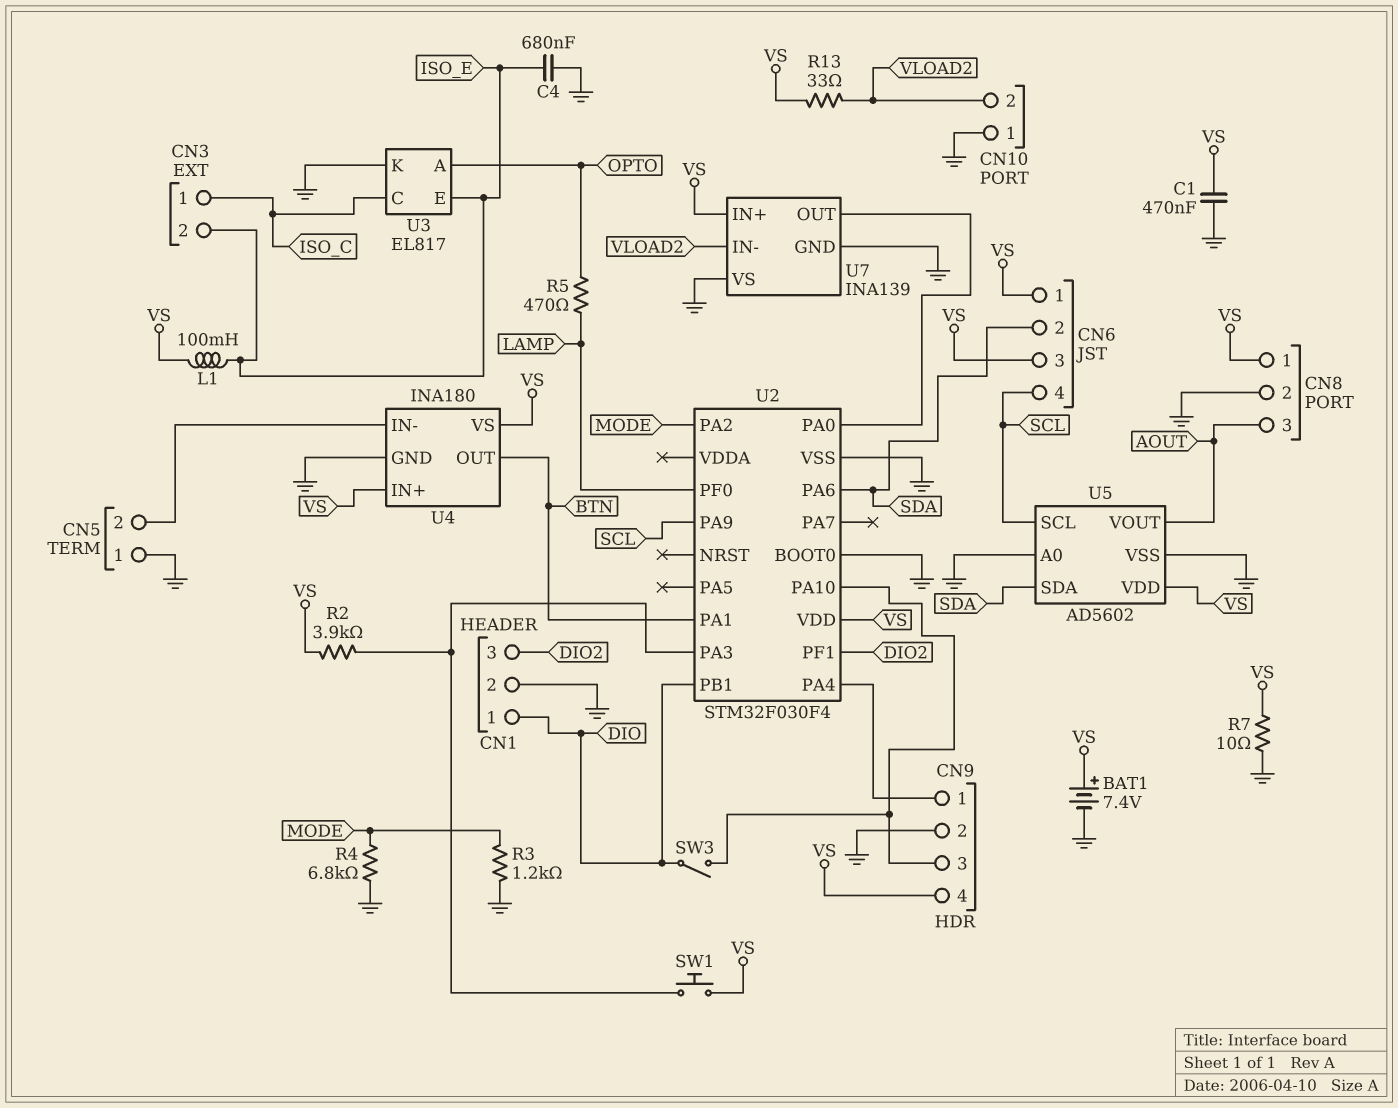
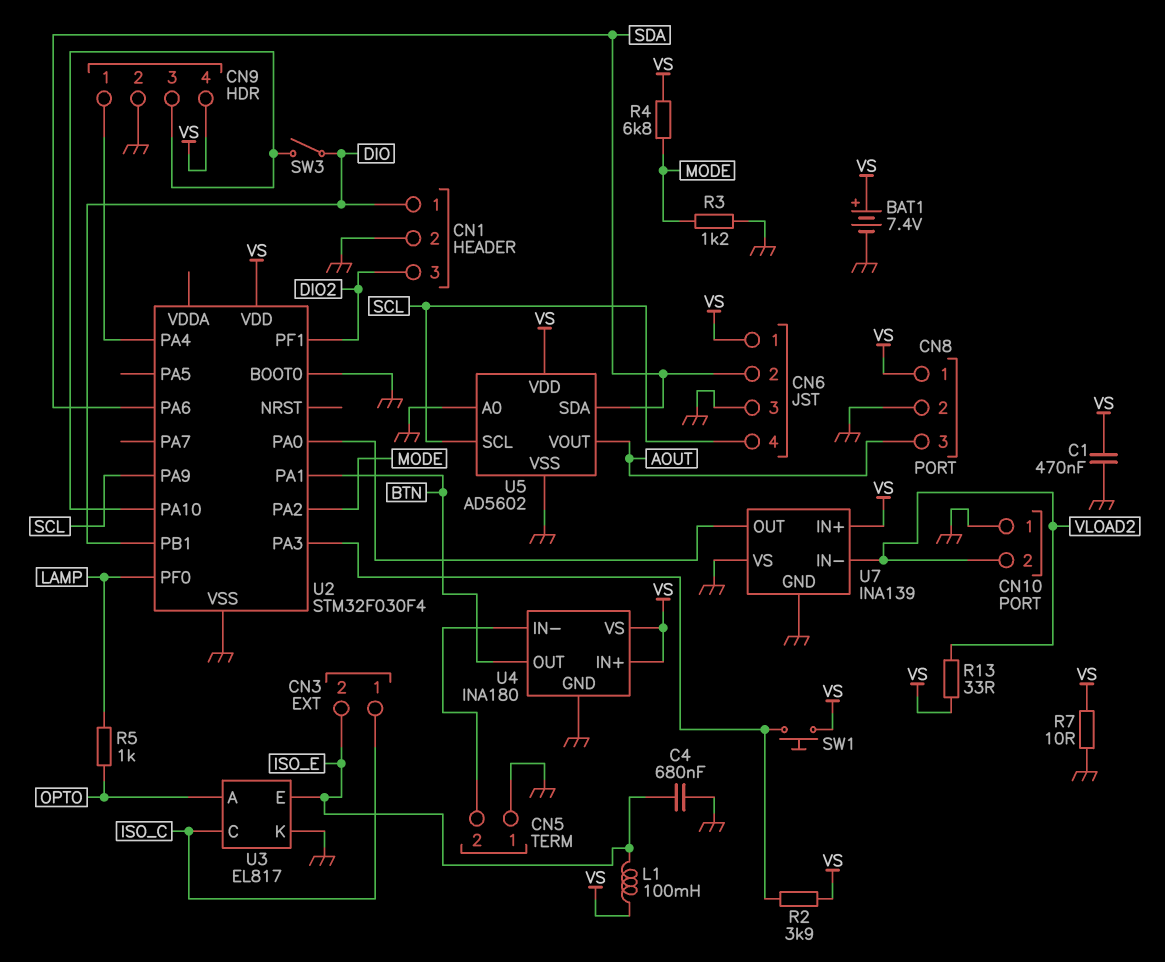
CN6 pin 3: VS -> GND
R4: 6.8k (GND, MODE) -> 6.8k (MODE, VS)
R5: 470 (LAMP, OPTO) -> 1k (LAMP, OPTO)

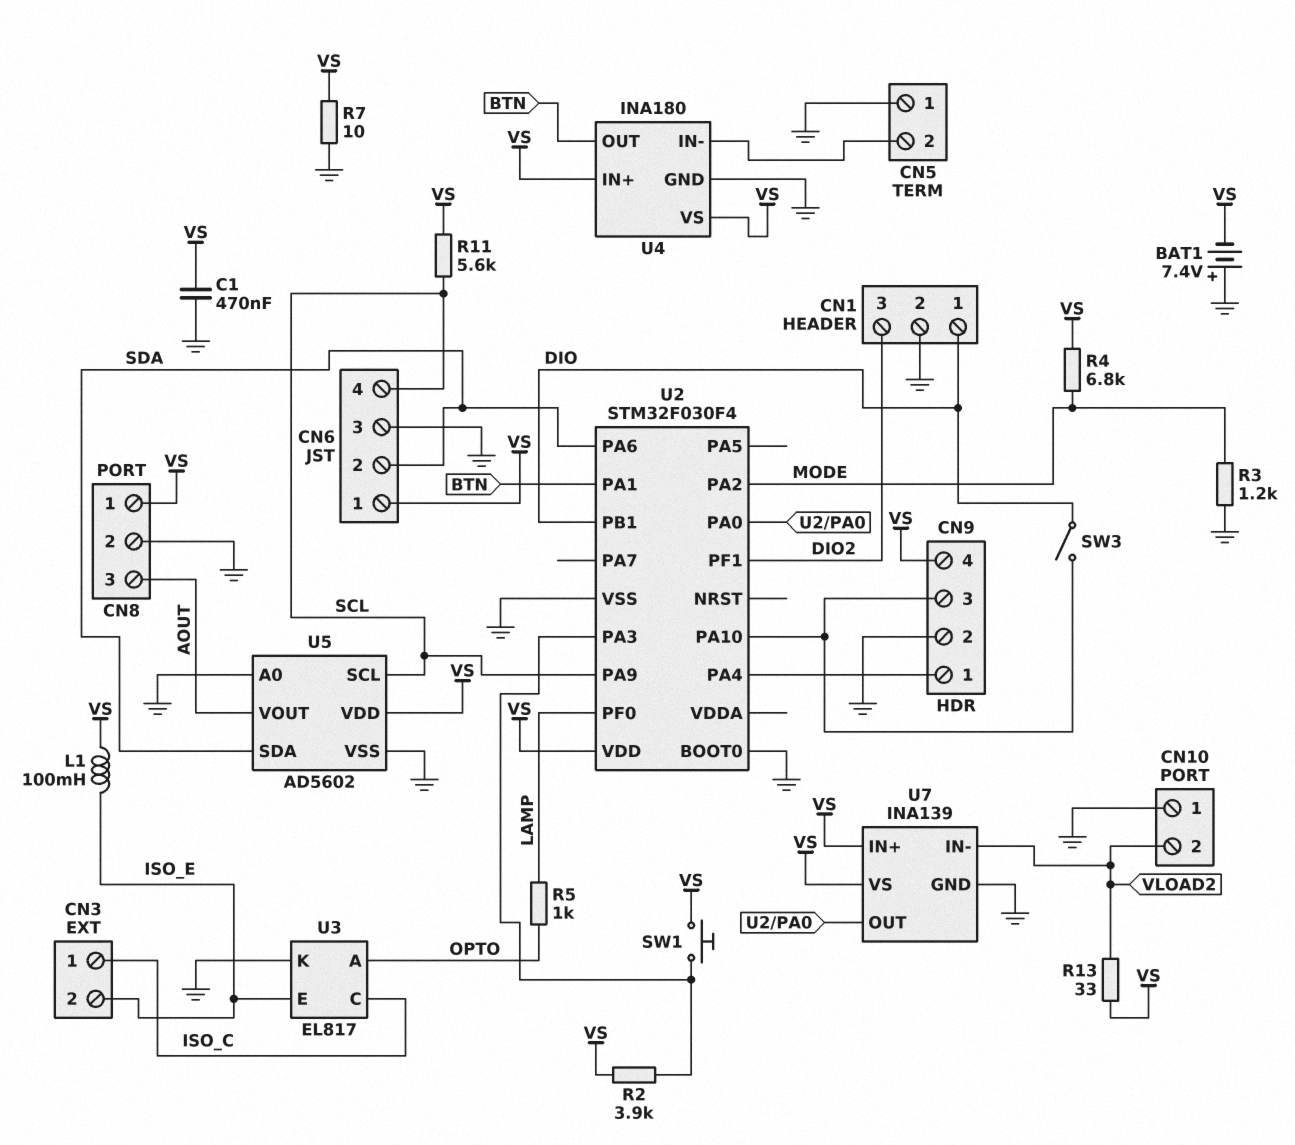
BAT1: 7.4V (plus VS, minus GND) -> 7.4V (plus GND, minus VS)
C4: 680nF (GND, ISO_E) -> none
R11: none -> 5.6k (SCL, VS)
U7 pin VS: GND -> VS

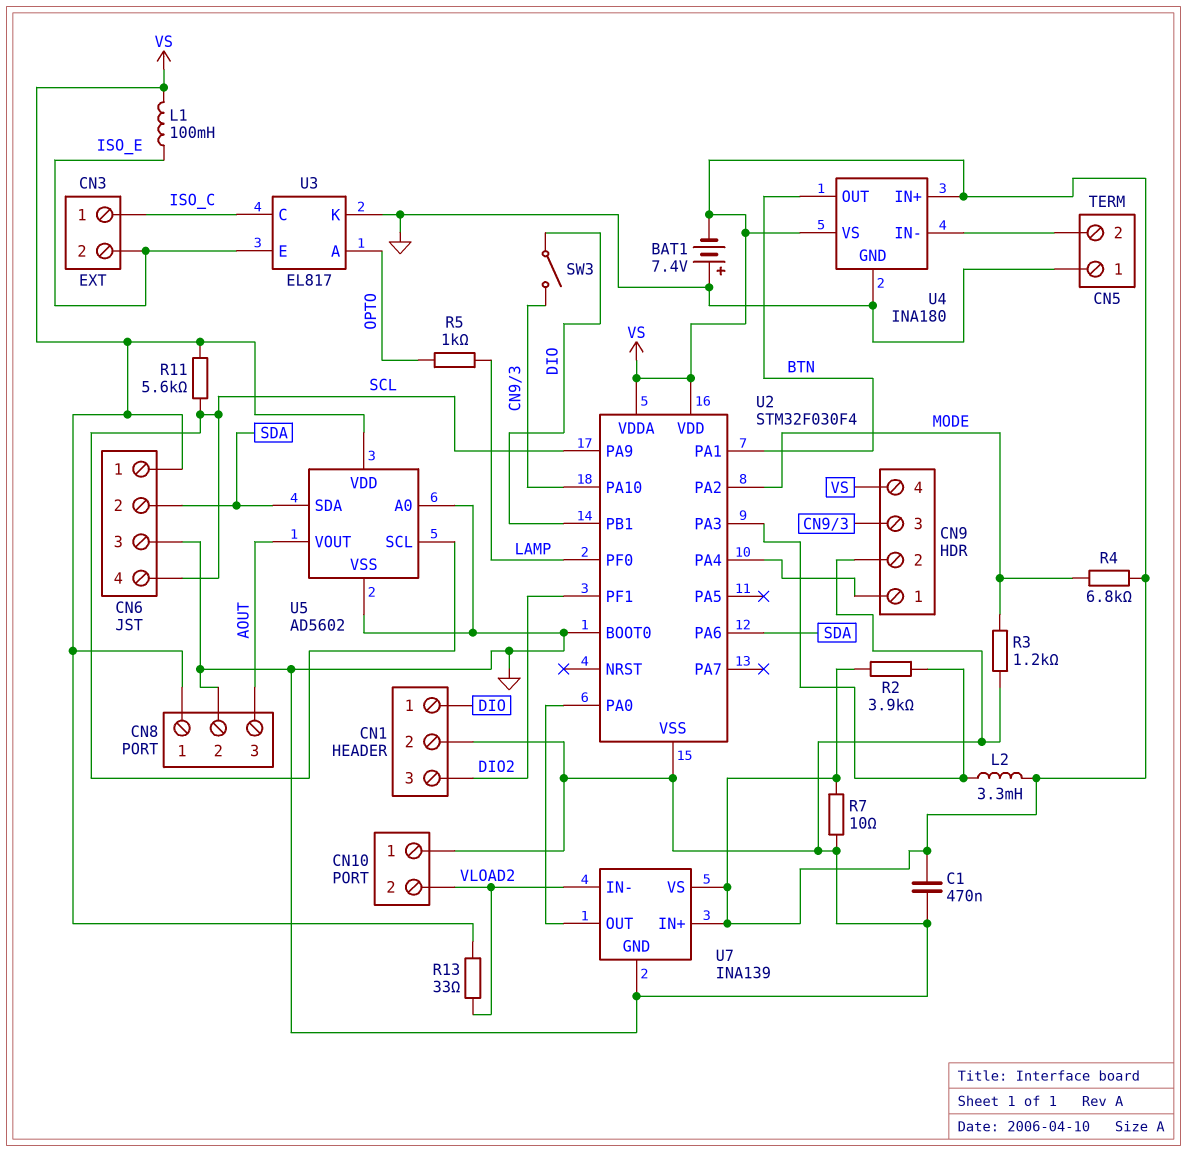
L2: none -> 3.3mH (U2/PA3, VS)
SW1: button (U2/PA3, VS) -> none
U2 pin VDDA: none -> VS

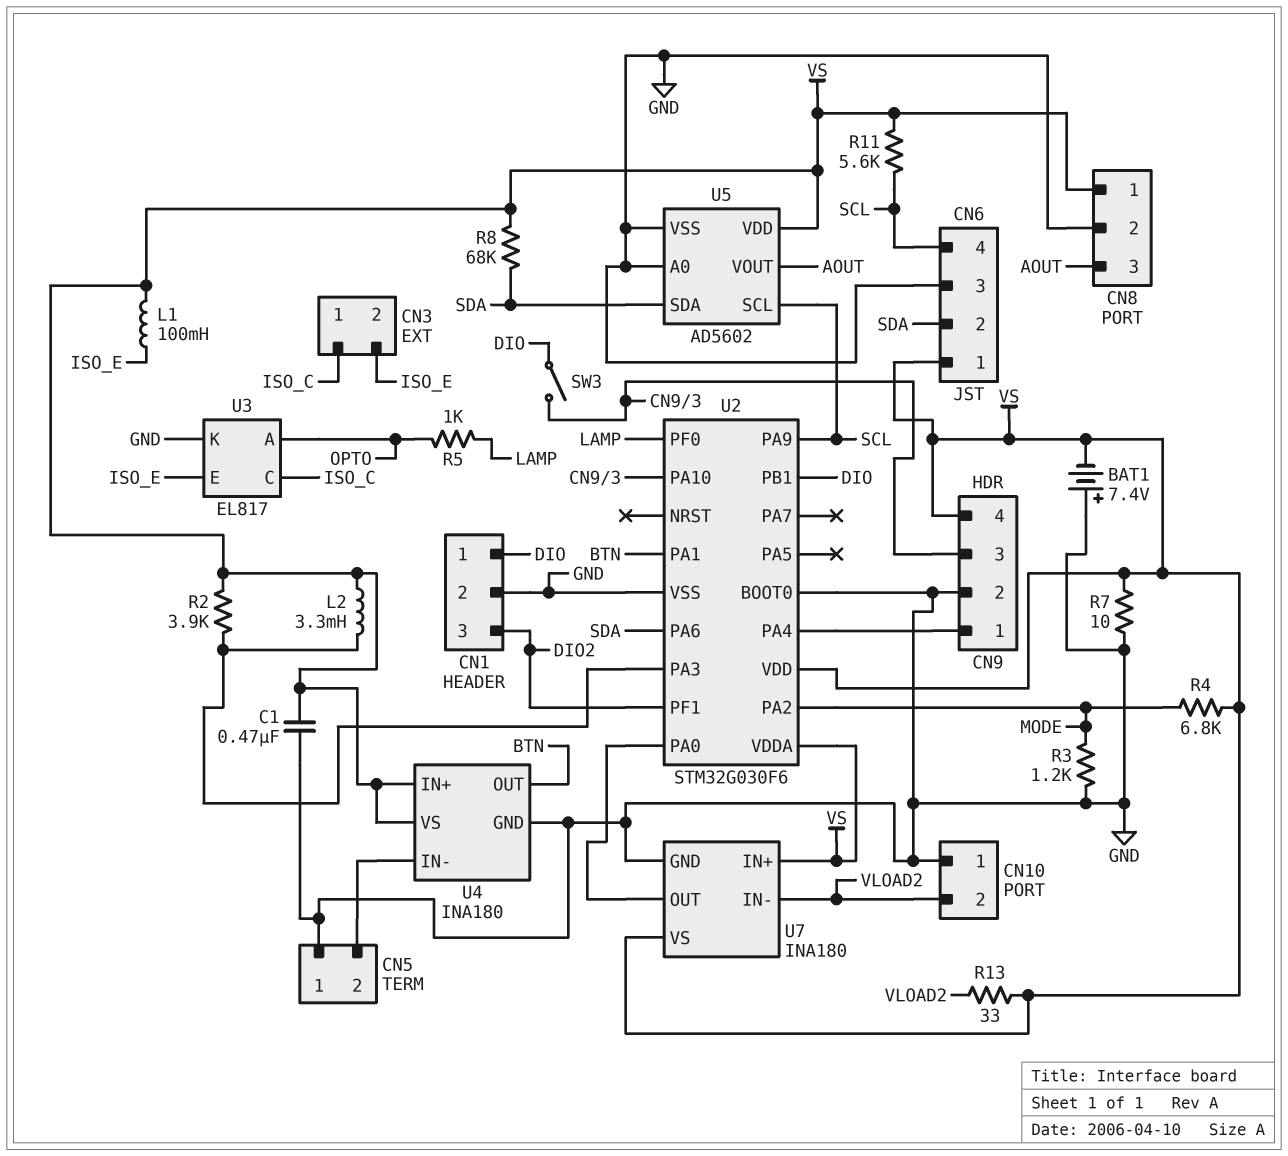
R8: none -> 68k (SDA, VS)
U2: STM32F030F4 -> STM32G030F6
U7: INA139 -> INA180

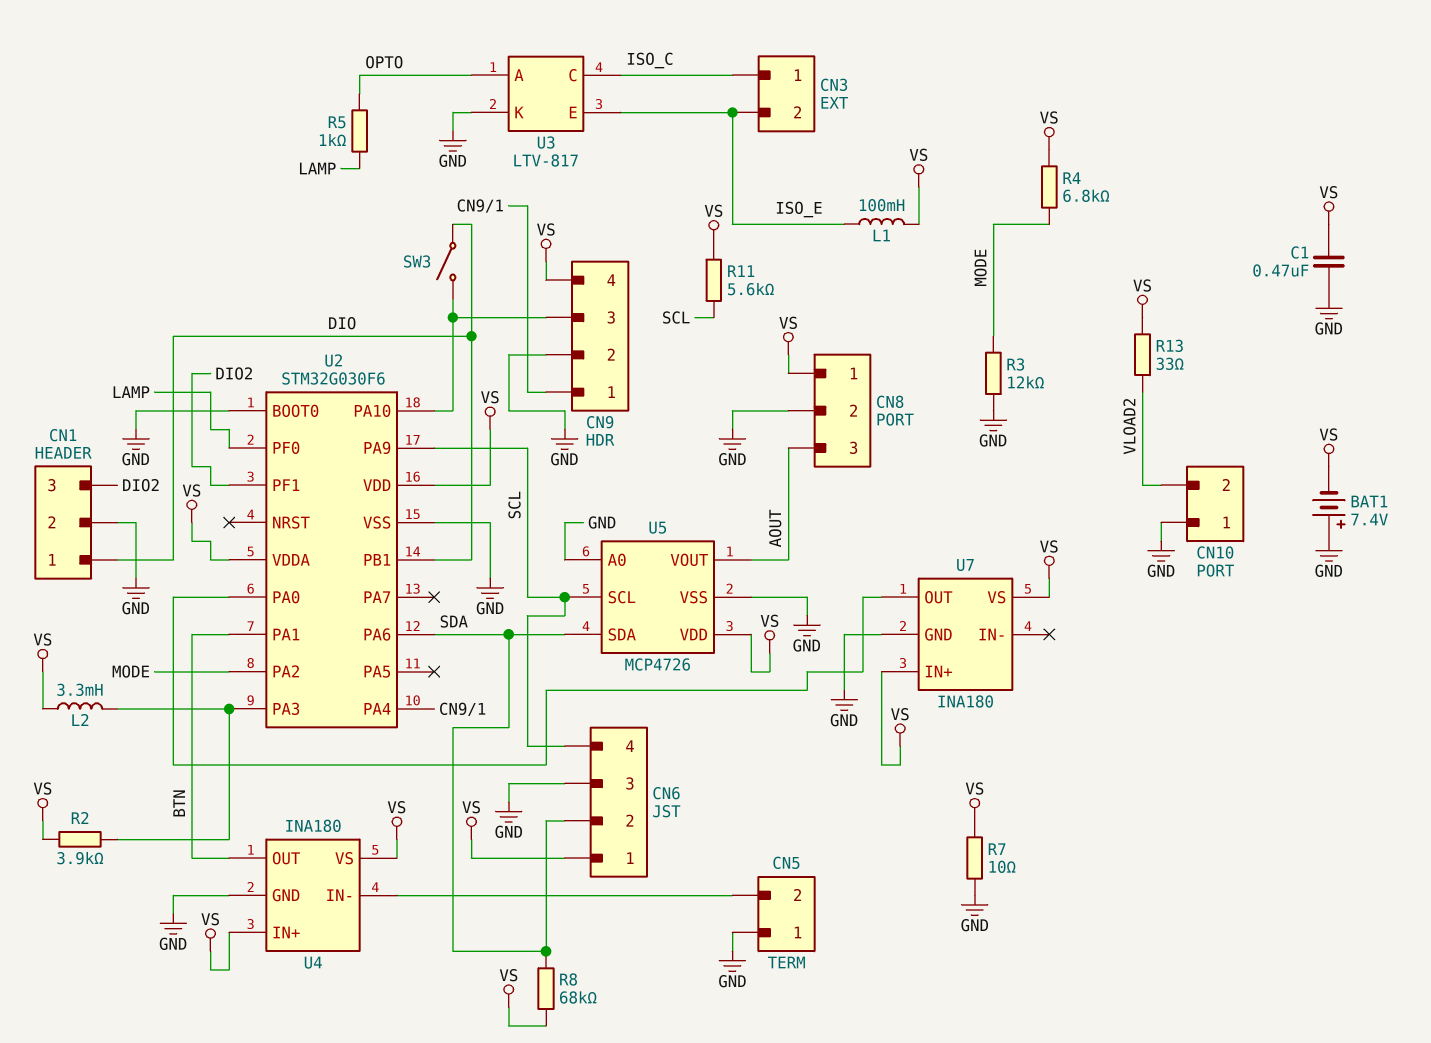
R3: 1.2k (GND, MODE) -> 12k (GND, MODE)
U3: EL817 -> LTV-817
U5: AD5602 -> MCP4726
U7 pin IN-: VLOAD2 -> none

